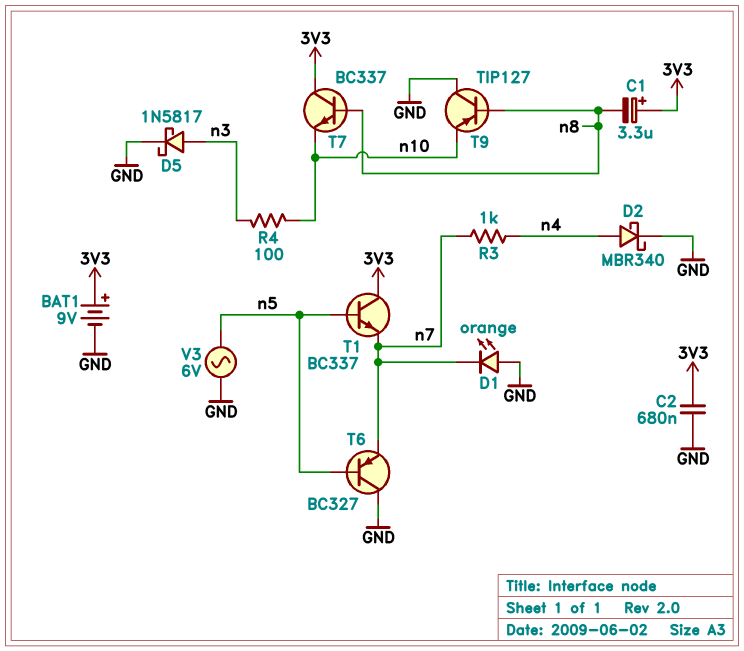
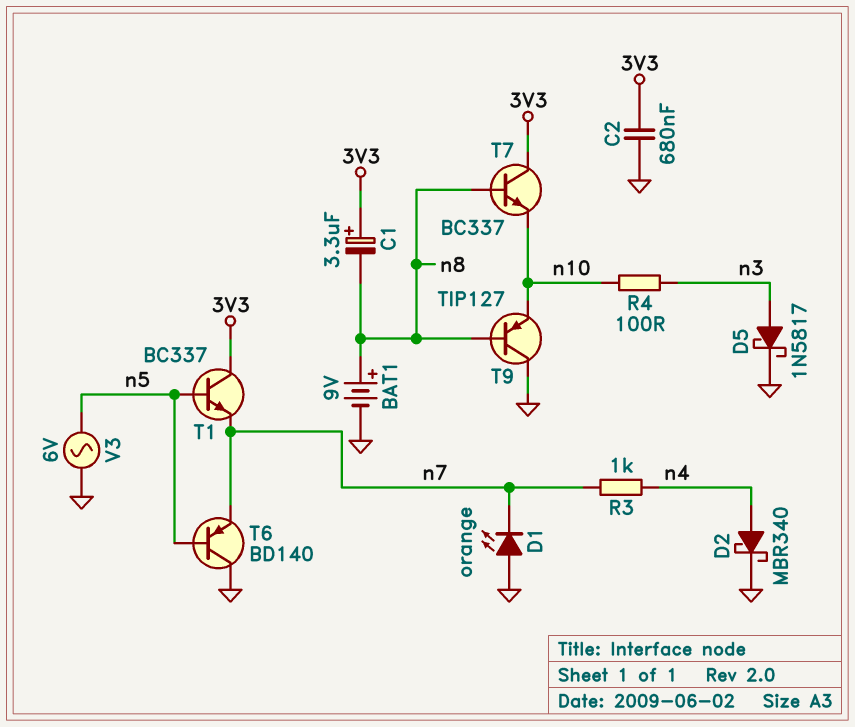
BAT1: 9V (plus 3V3, minus GND) -> 9V (plus n8, minus GND)
T6: PNP BC327 (B n5, C GND, E n7) -> PNP BD140 (B n5, C GND, E n7)

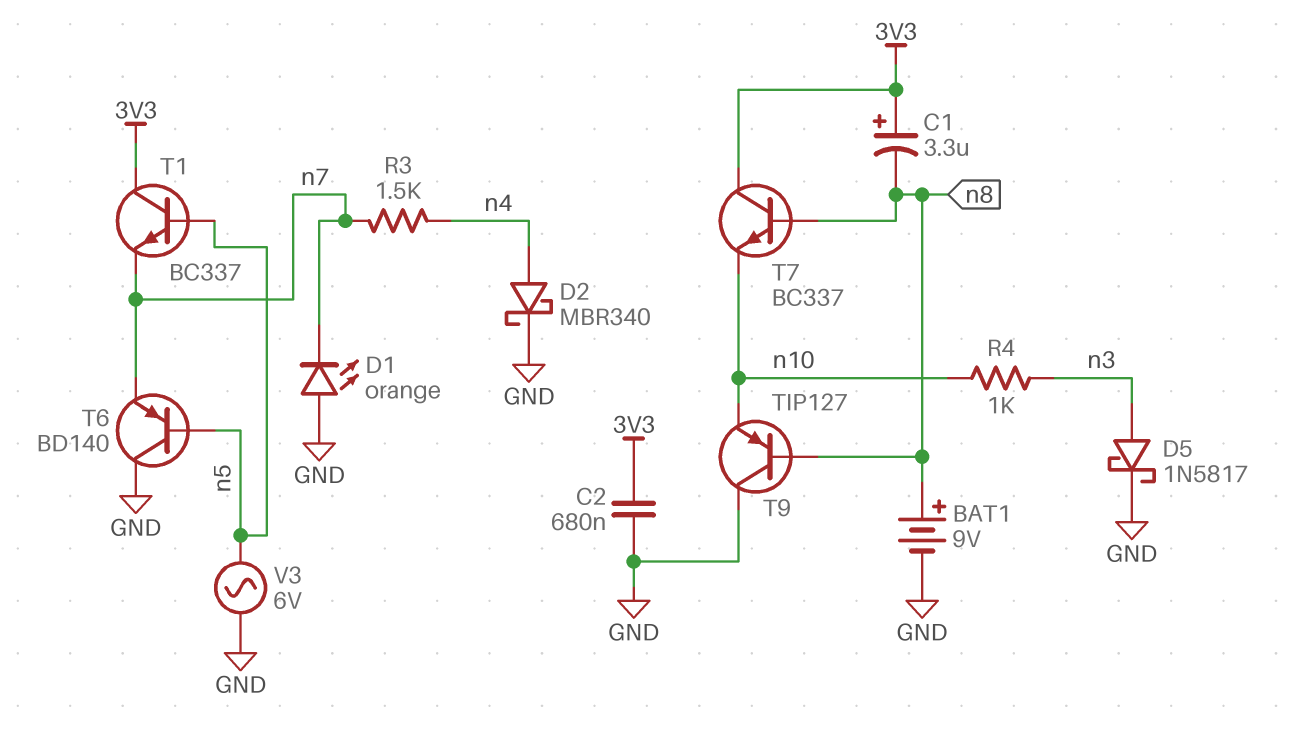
R3: 1k (n4, n7) -> 1.5k (n4, n7)
R4: 100 (n3, n10) -> 1k (n3, n10)

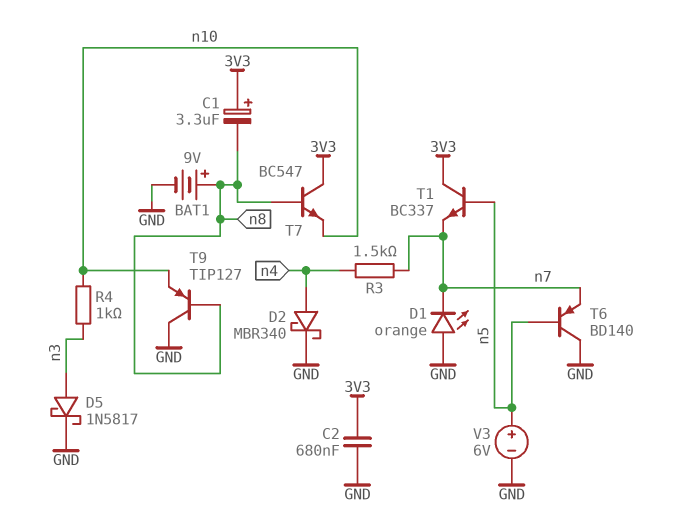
T7: NPN BC337 (B n8, C 3V3, E n10) -> NPN BC547 (B n8, C 3V3, E n10)
V3: AC 6V (GND, n5) -> 6V (plus n5, minus GND)

